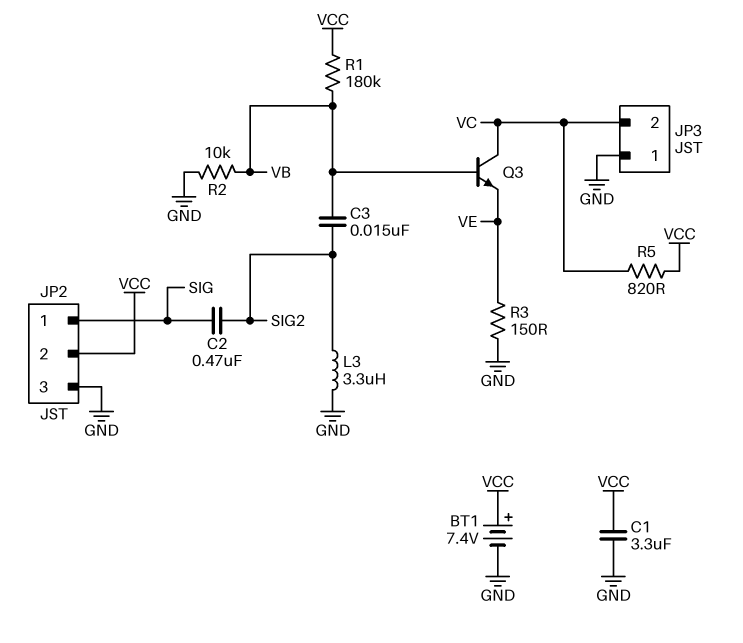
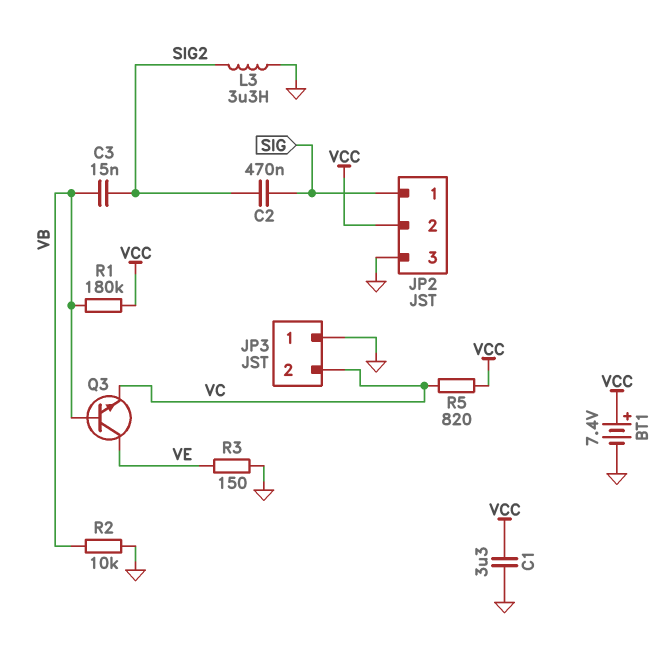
Q3: NPN (B VB, C VC, E VE) -> NPN (B VB, C VE, E VC)

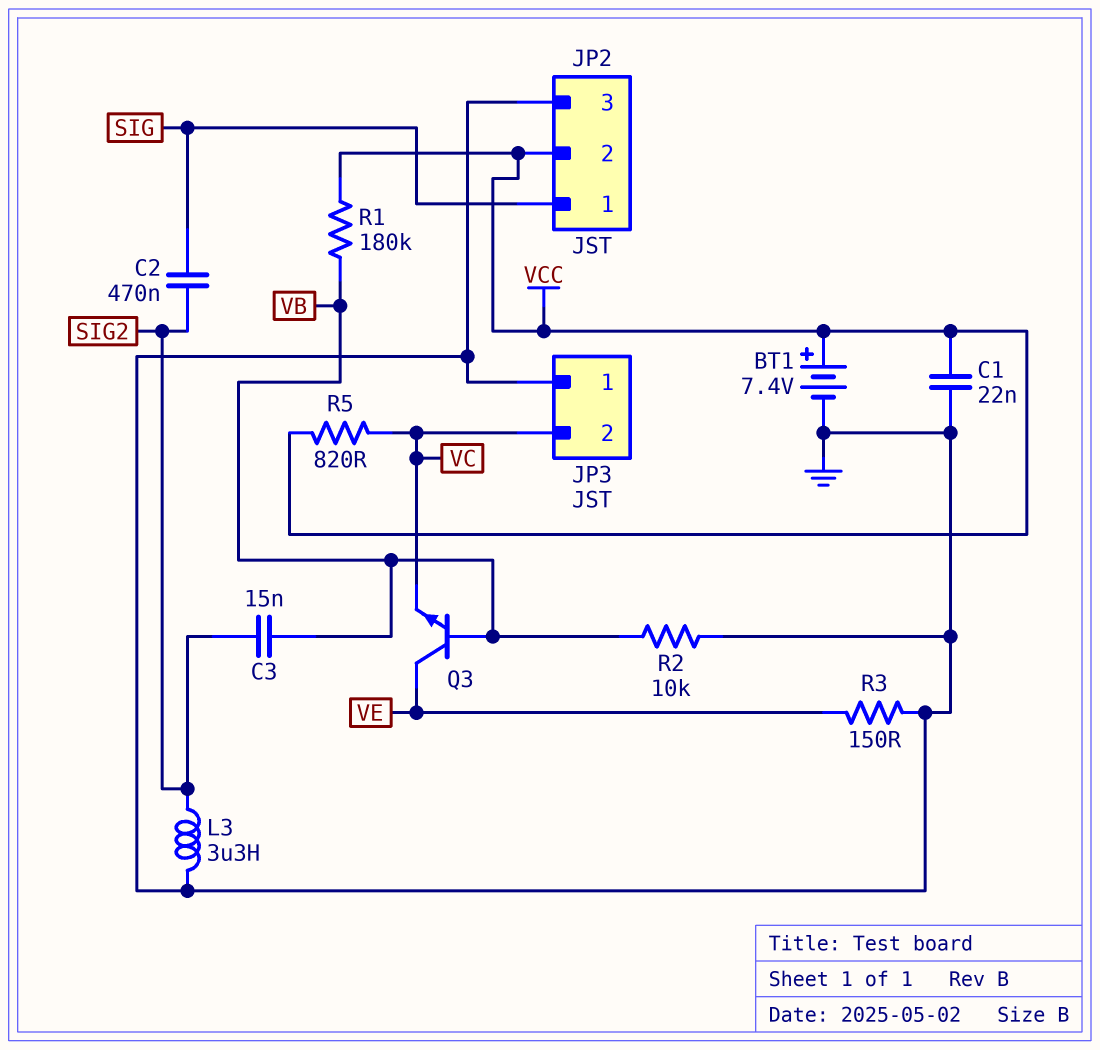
C1: 3.3uF (GND, VCC) -> 22nF (GND, VCC)

